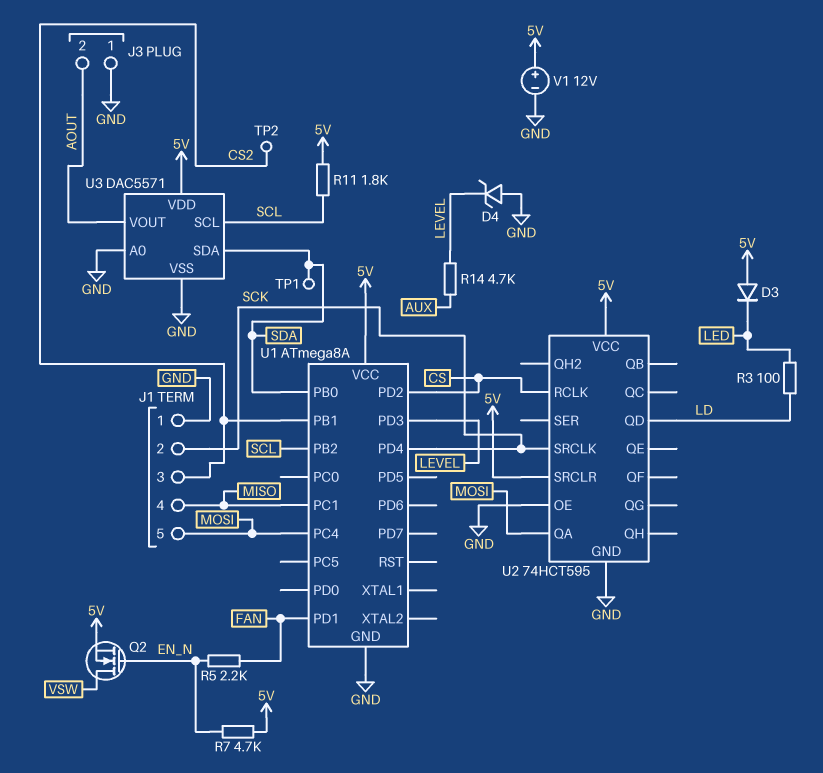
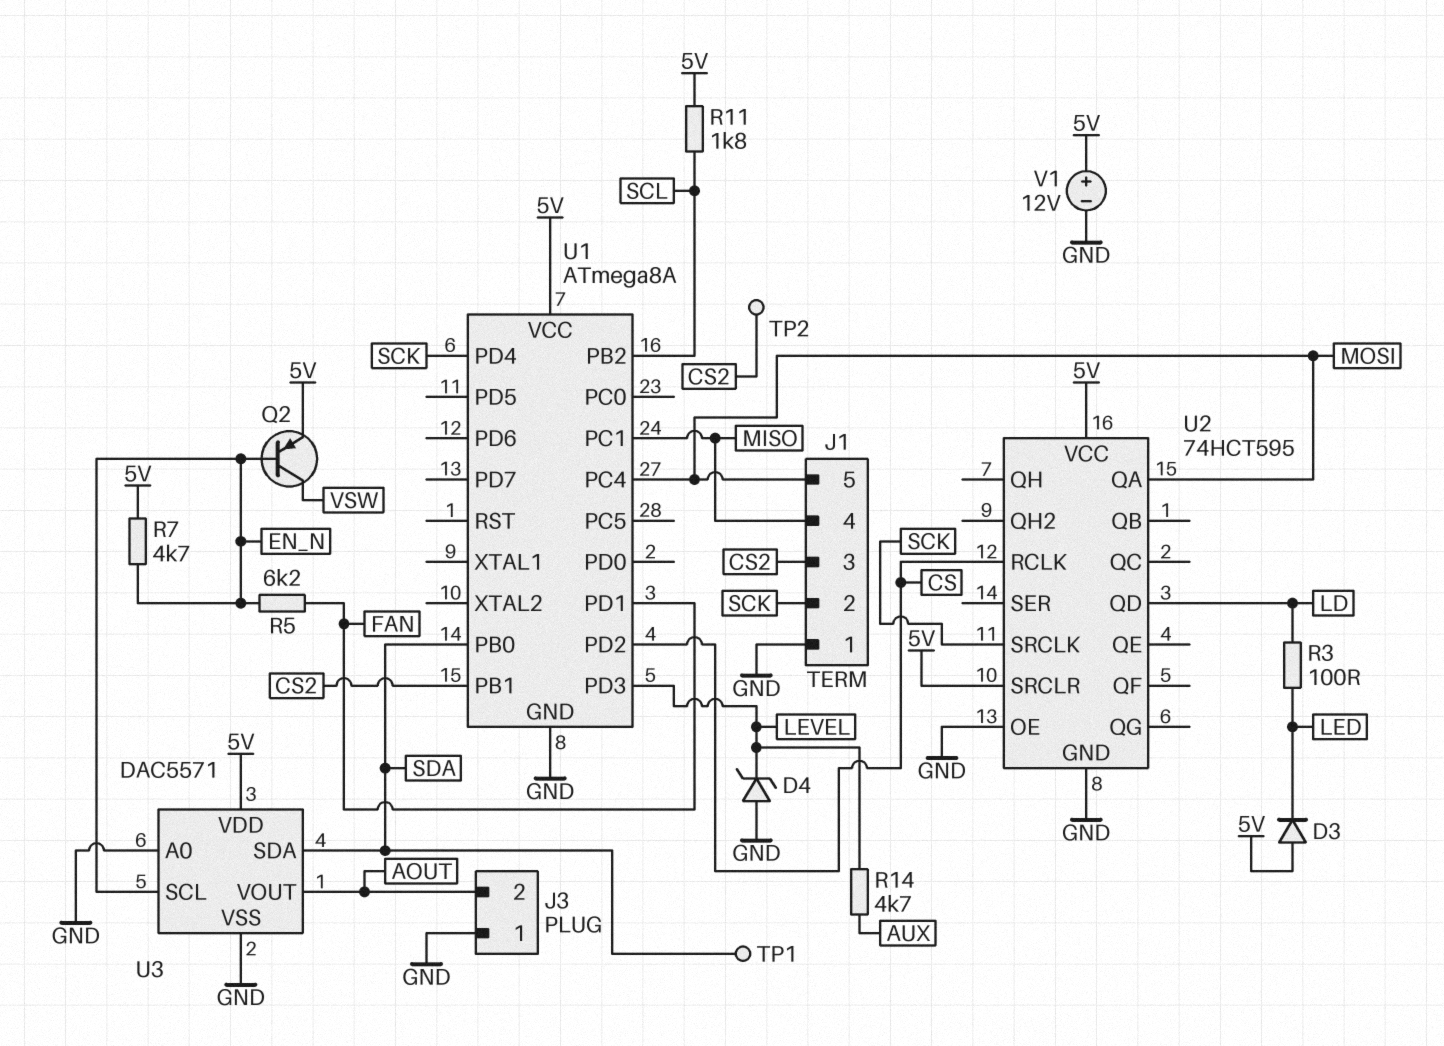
Q2: NMOS (G EN_N, D VSW, S 5V) -> PNP (B EN_N, C VSW, E 5V)
R5: 2.2k (EN_N, FAN) -> 6.2k (EN_N, FAN)
U3 pin SCL: SCL -> EN_N

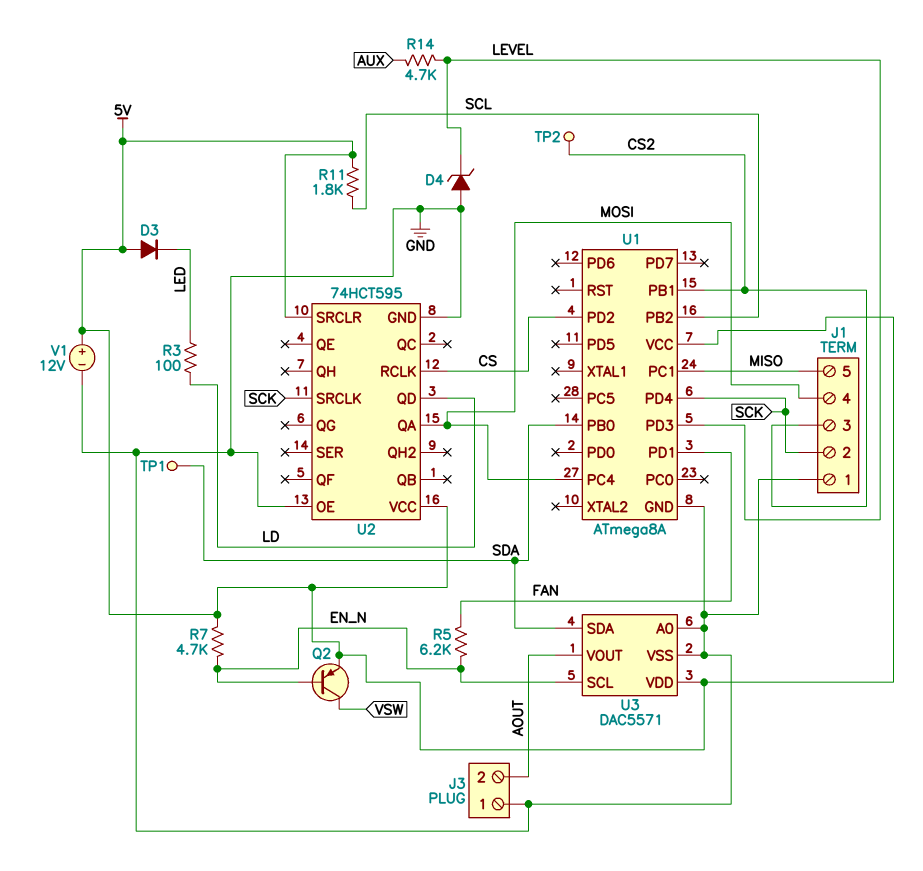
J1 pin 4: MISO -> MOSI
J1 pin 5: MOSI -> MISO

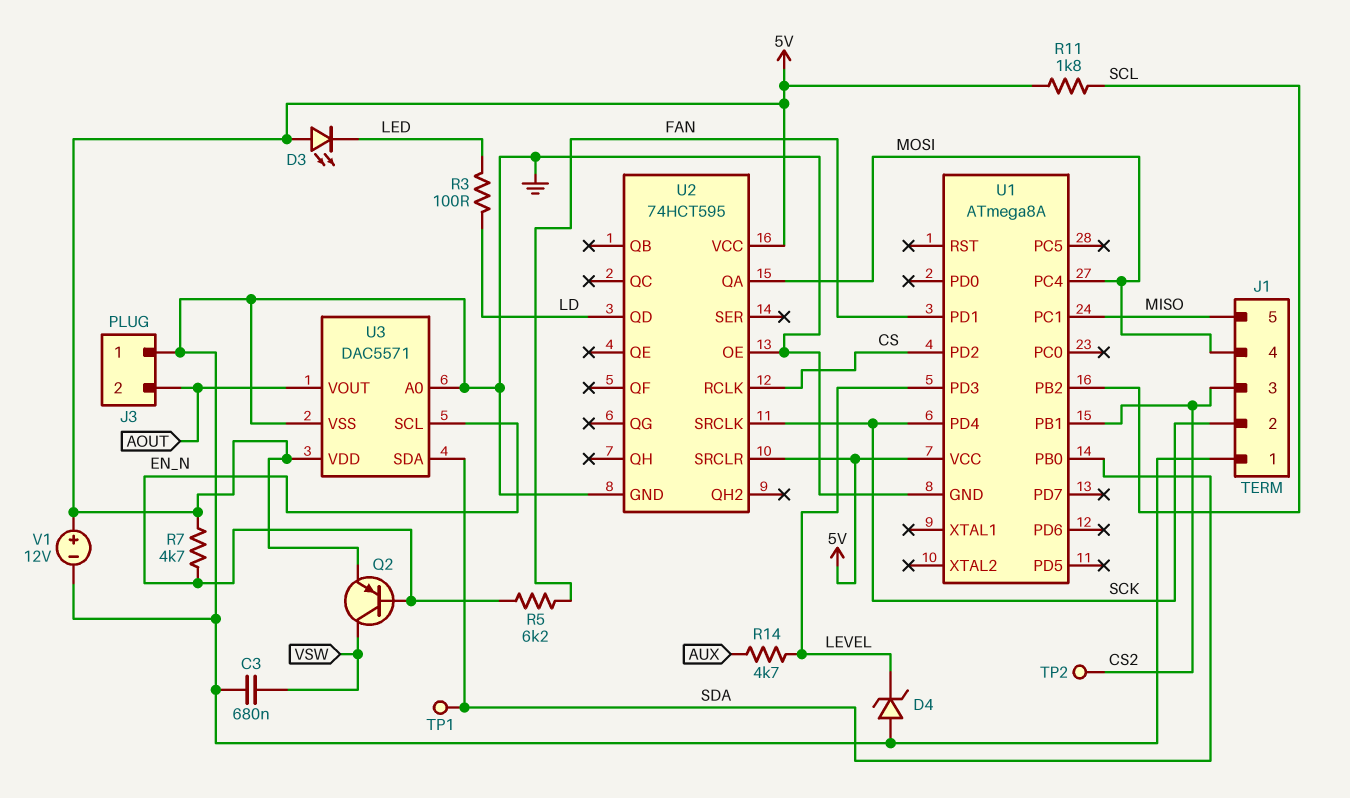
C3: none -> 680nF (GND, VSW)
D3: diode (A 5V, K LED) -> LED (A 5V, K LED)

